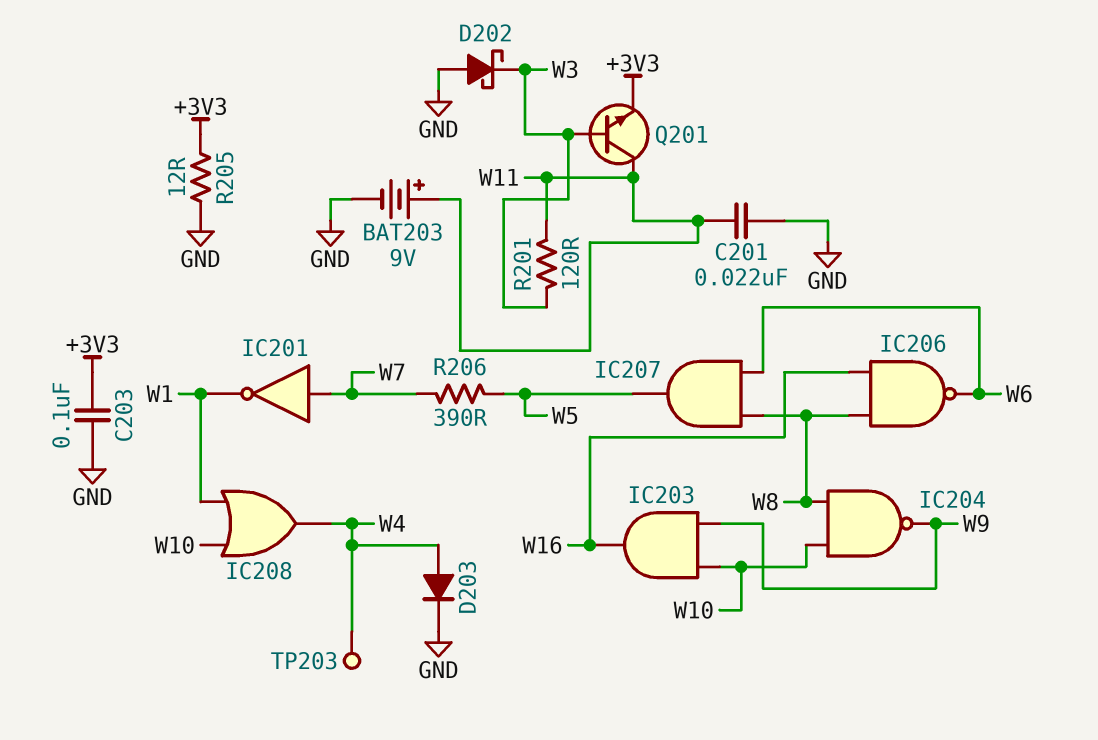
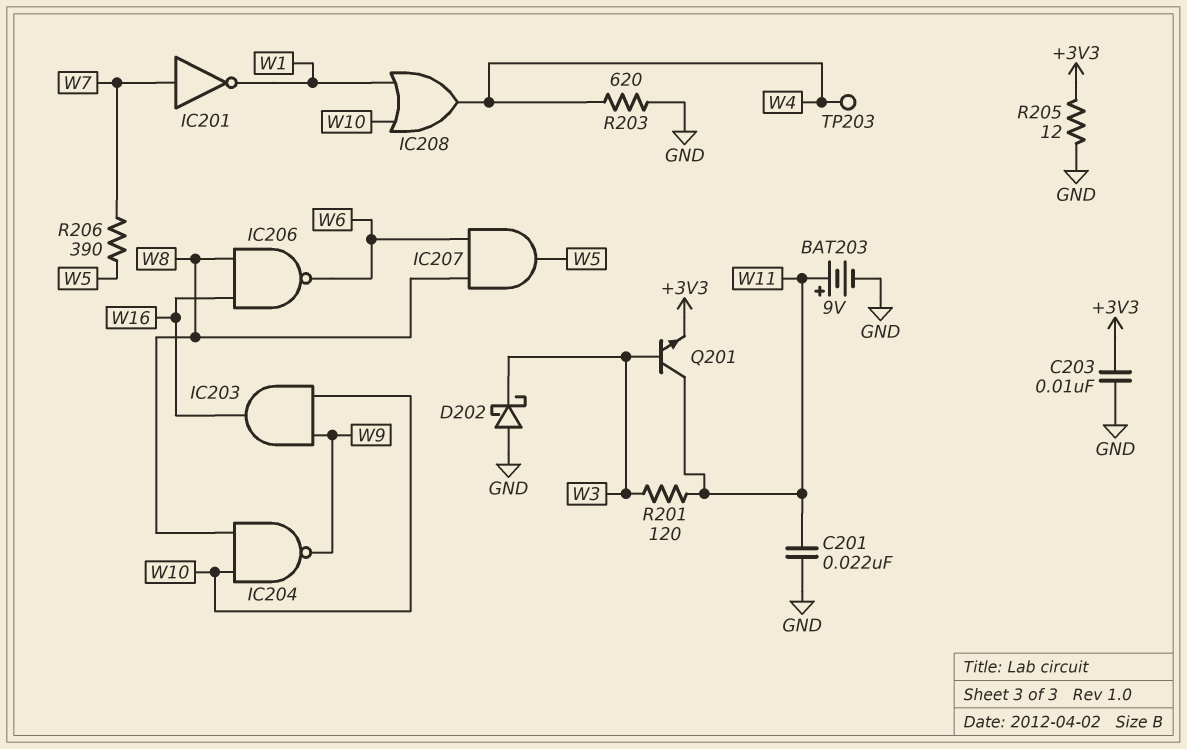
C203: 100nF (+3V3, GND) -> 10nF (+3V3, GND)
D203: diode (A W4, K GND) -> none
R203: none -> 620 (GND, W4)

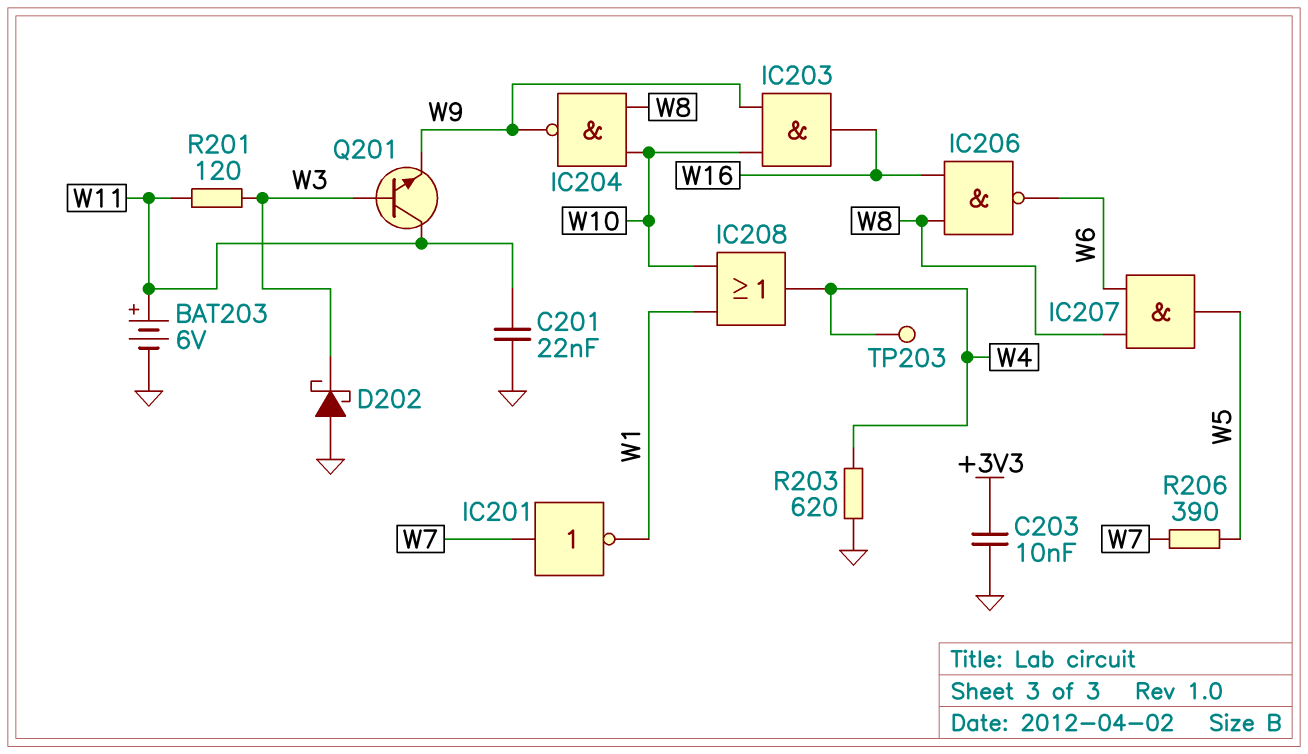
BAT203: 9V (plus W11, minus GND) -> 6V (plus W11, minus GND)
Q201: NPN (B W3, C W11, E +3V3) -> NPN (B W3, C W11, E W9)
R205: 12 (+3V3, GND) -> none

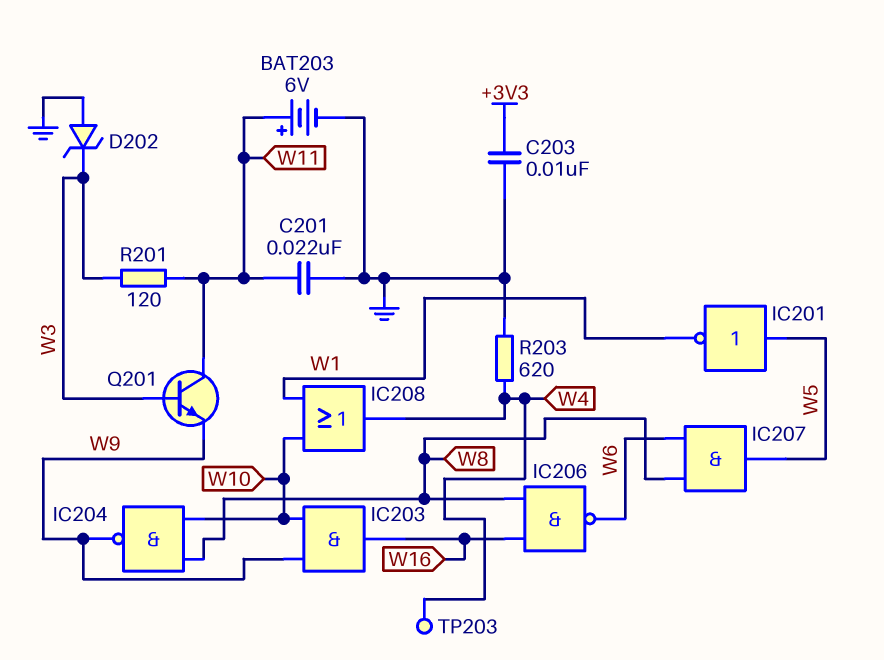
D202: schottky (A GND, K W3) -> zener (A GND, K W3)
IC201: NOT (in W7, out W1) -> NOT (in W5, out W1)
R206: 390 (W5, W7) -> none

